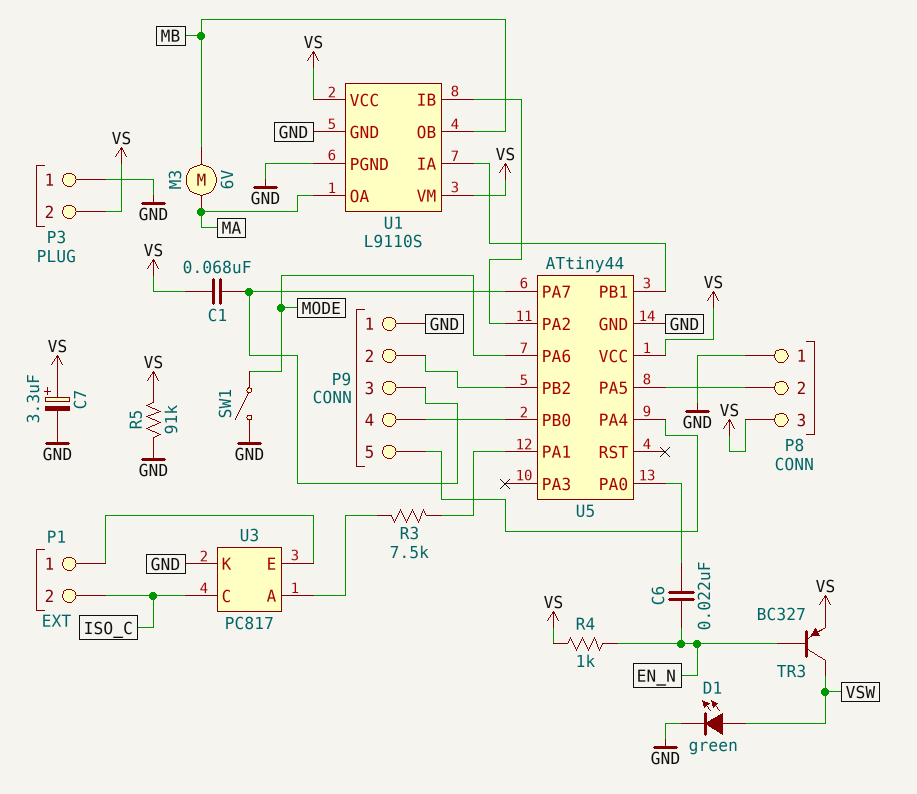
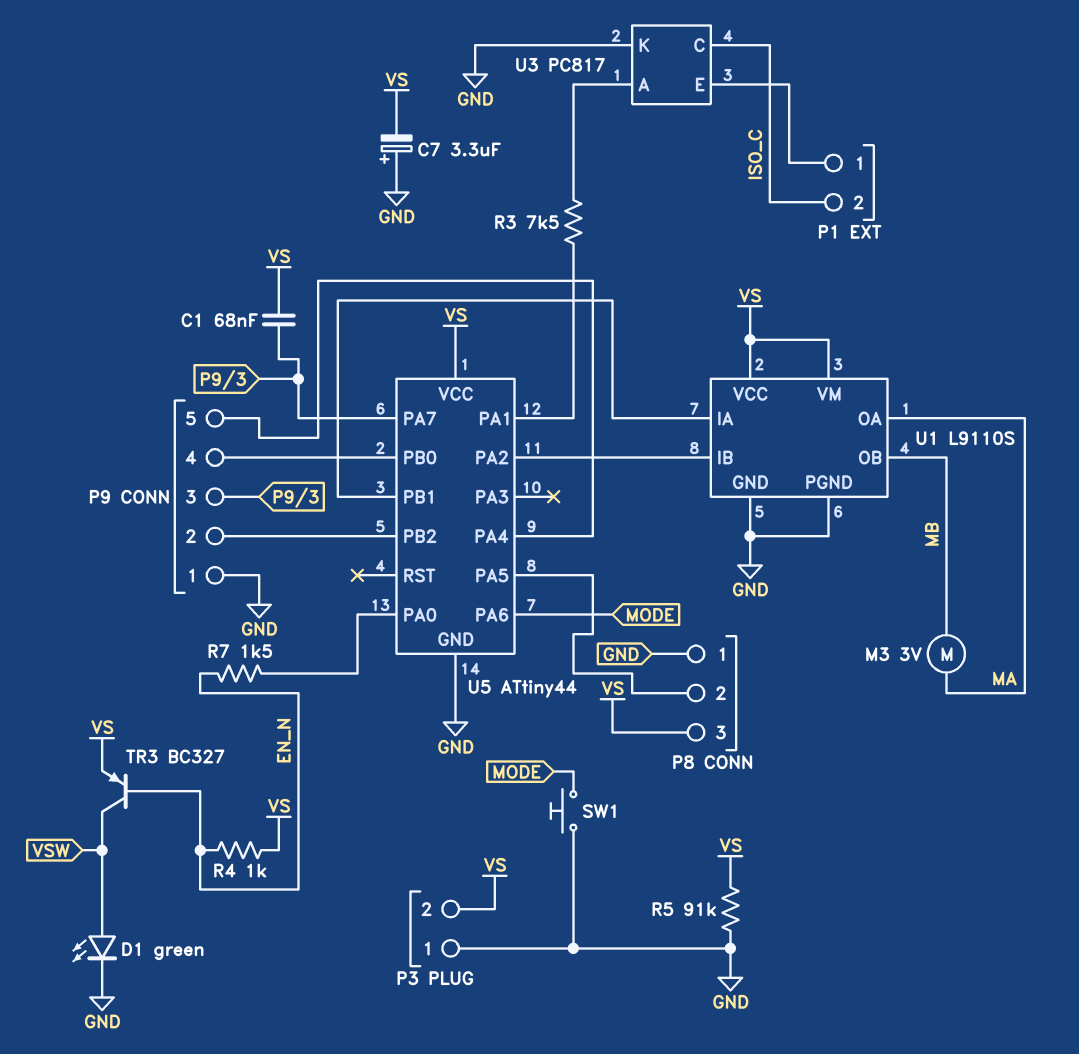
C6: 22nF (EN_N, U5/PA0) -> none
C7: 3.3uF (plus VS, minus GND) -> 3.3uF (plus GND, minus VS)
M3: motor 6V (MA, MB) -> motor 3V (MA, MB)
R7: none -> 1.5k (EN_N, U5/PA0)
SW1: switch (GND, MODE) -> button (GND, MODE)

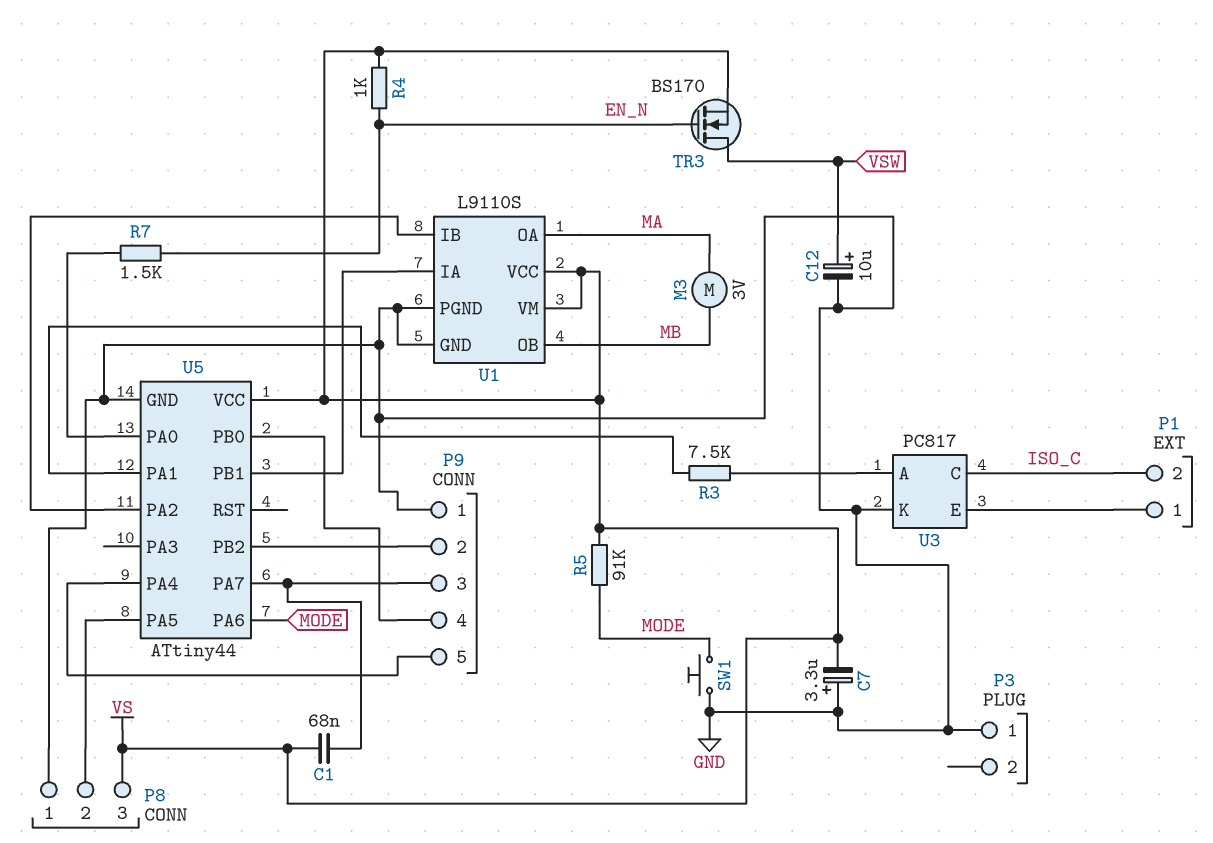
C12: none -> 10uF (plus VSW, minus GND)
D1: LED green (A VSW, K GND) -> none
P3 pin 2: VS -> none
R5: 91k (GND, VS) -> 91k (MODE, VS)
TR3: PNP BC327 (B EN_N, C VSW, E VS) -> NMOS BS170 (G EN_N, D VSW, S VS)

